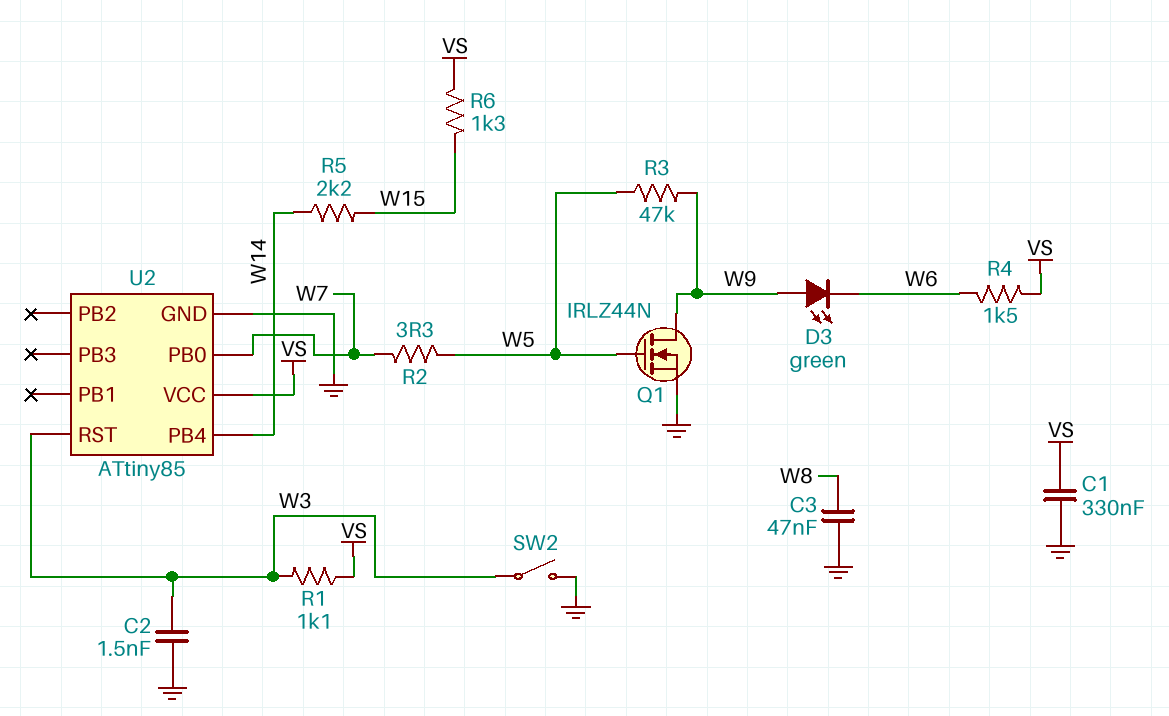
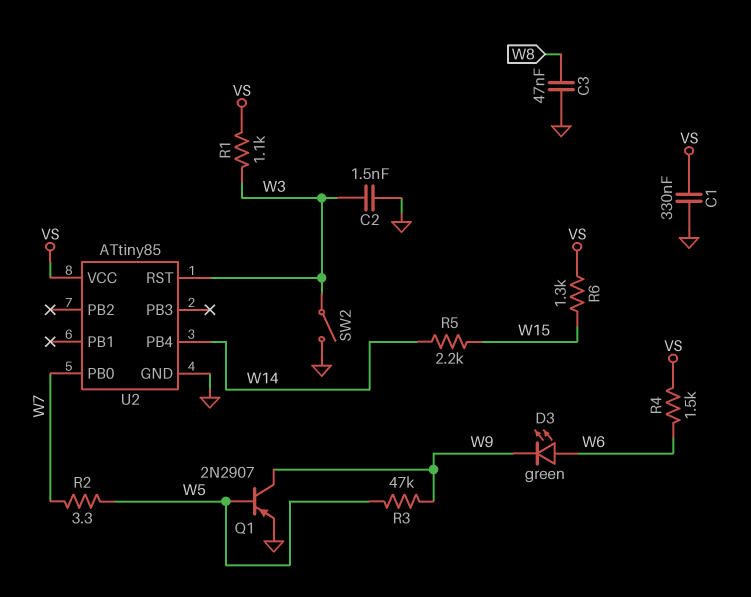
D3: LED green (A W9, K W6) -> LED green (A W6, K W9)
Q1: NMOS IRLZ44N (G W5, D W9, S GND) -> PNP 2N2907 (B W5, C W9, E GND)

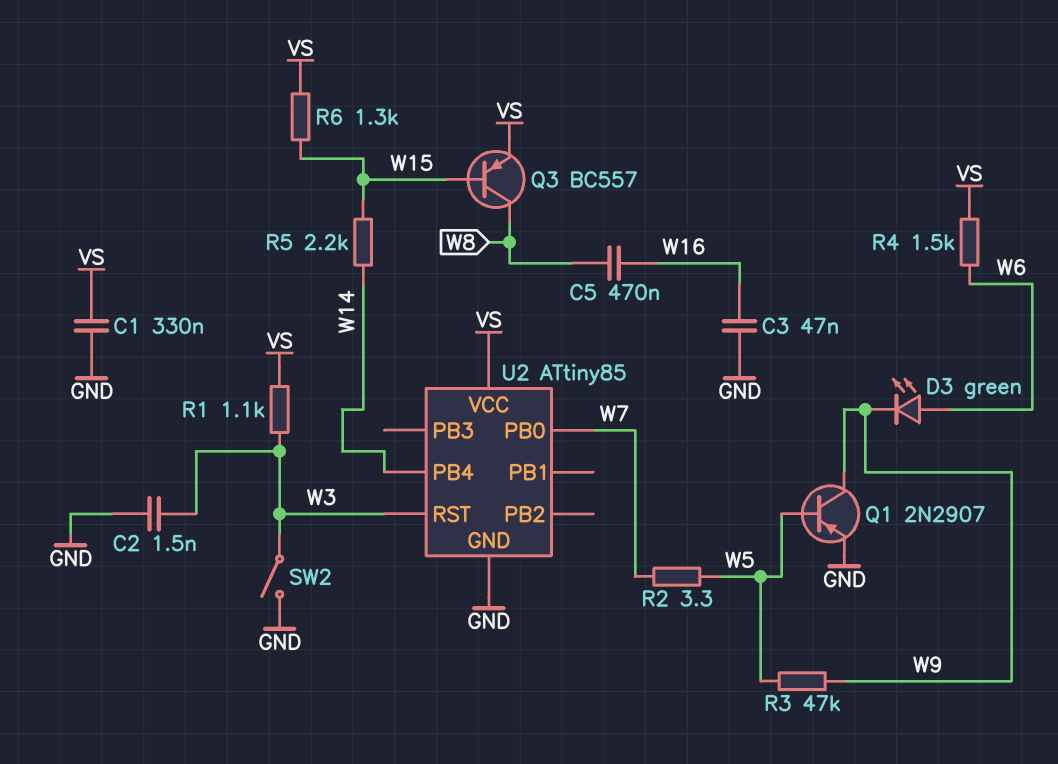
C3: 47nF (GND, W8) -> 47nF (GND, W16)
C5: none -> 470nF (W8, W16)
Q3: none -> PNP BC557 (B W15, C W8, E VS)

